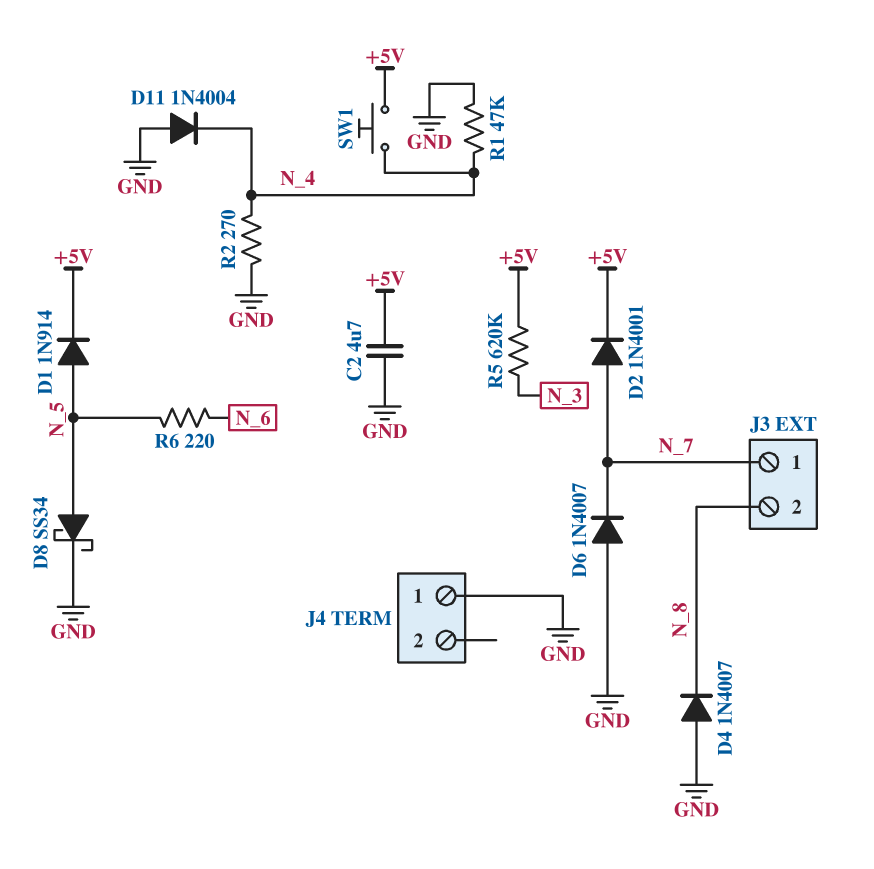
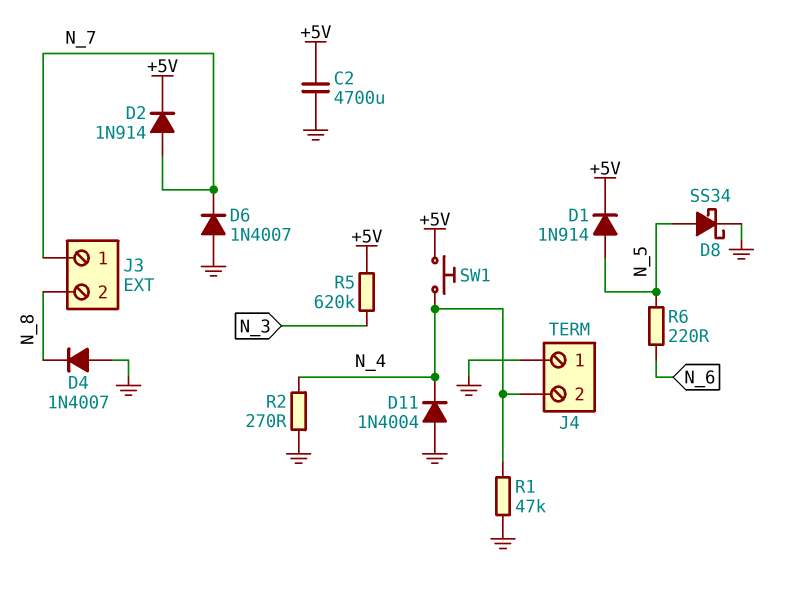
C2: 4.7uF (+5V, GND) -> 4700uF (+5V, GND)
D2: diode 1N4001 (A N_7, K +5V) -> diode 1N914 (A N_7, K +5V)
J4 pin 2: none -> N_4

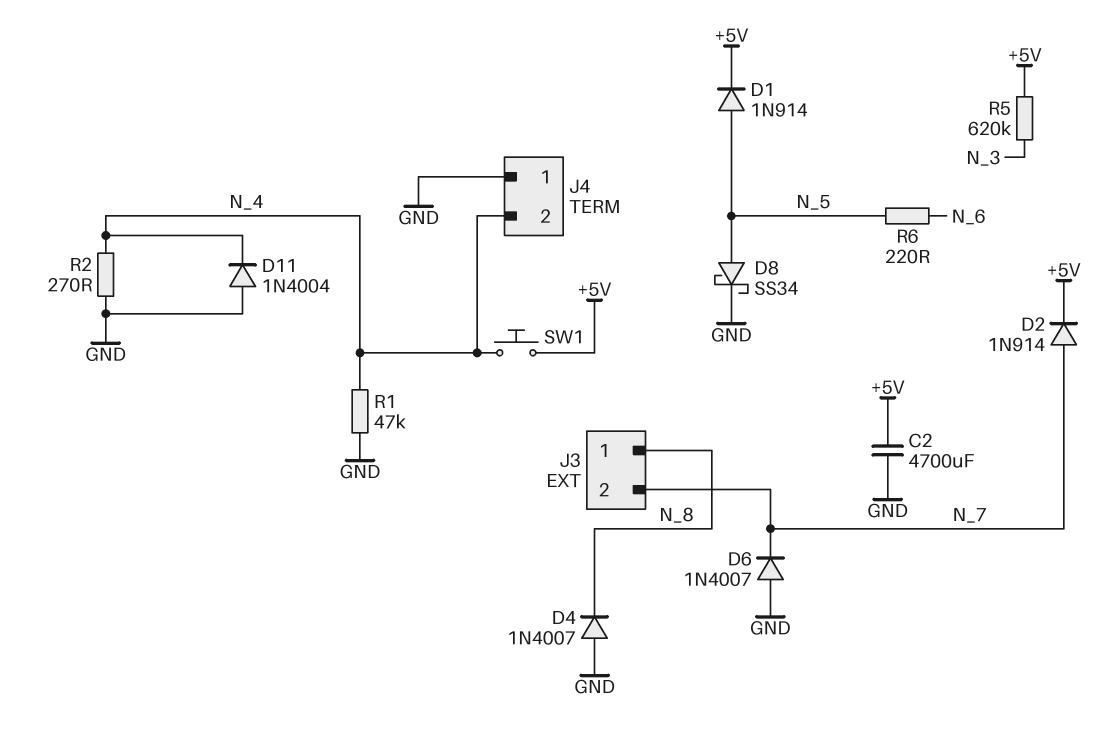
J3 pin 1: N_7 -> N_8
J3 pin 2: N_8 -> N_7

